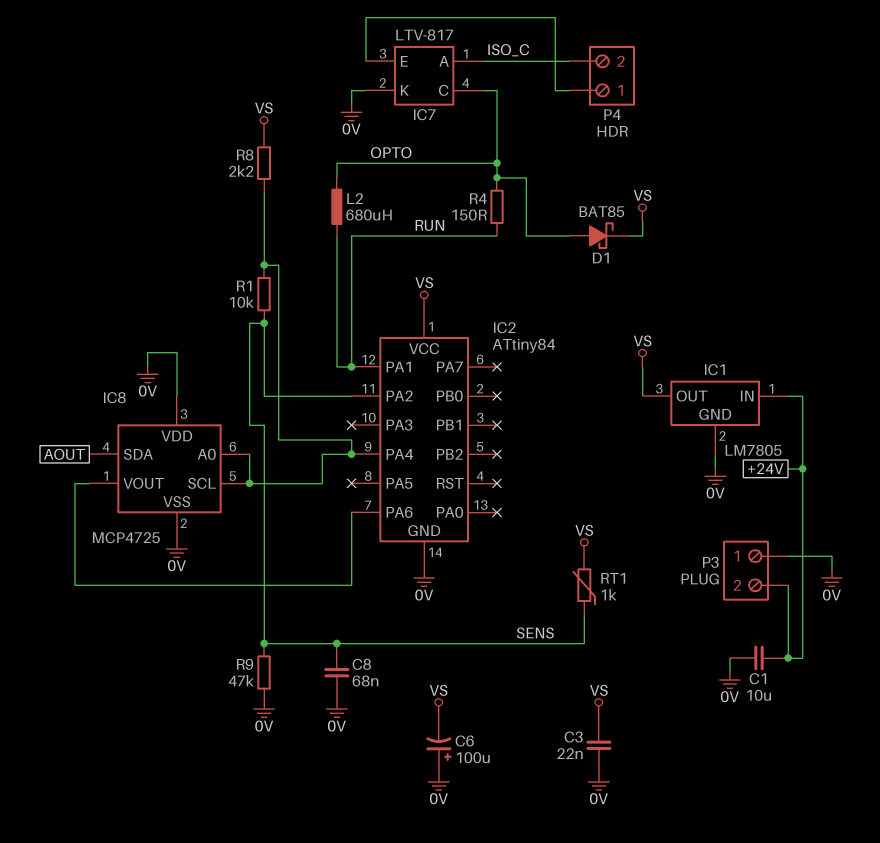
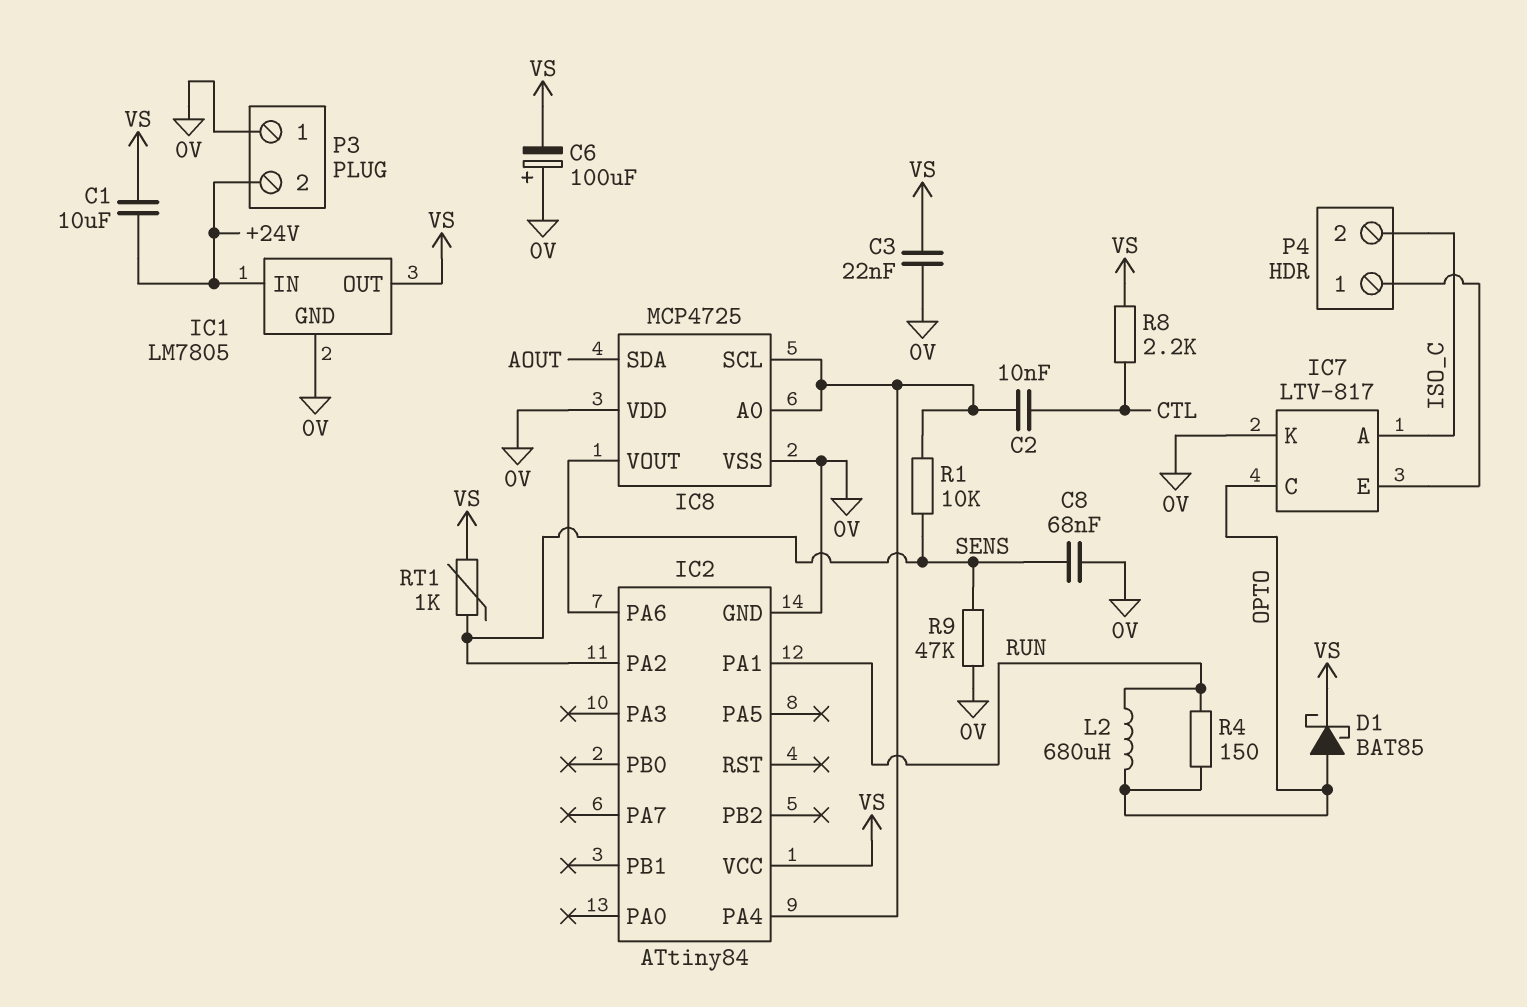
C1: 10uF (+24V, 0V) -> 10uF (+24V, VS)
C2: none -> 10nF (CTL, IC2/PA4)
R8: 2.2k (IC2/PA4, VS) -> 2.2k (CTL, VS)

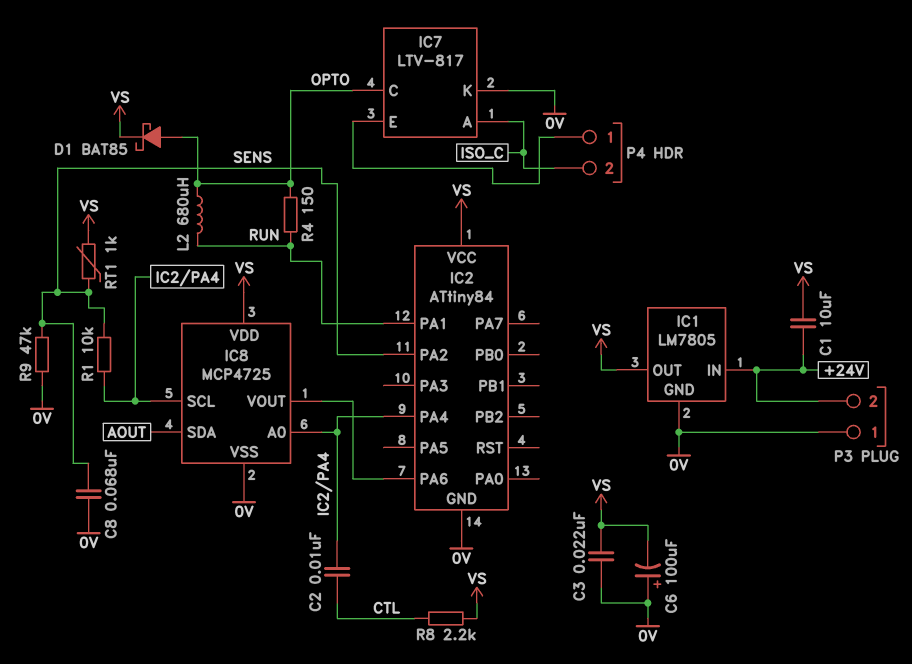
IC8 pin VDD: 0V -> VS

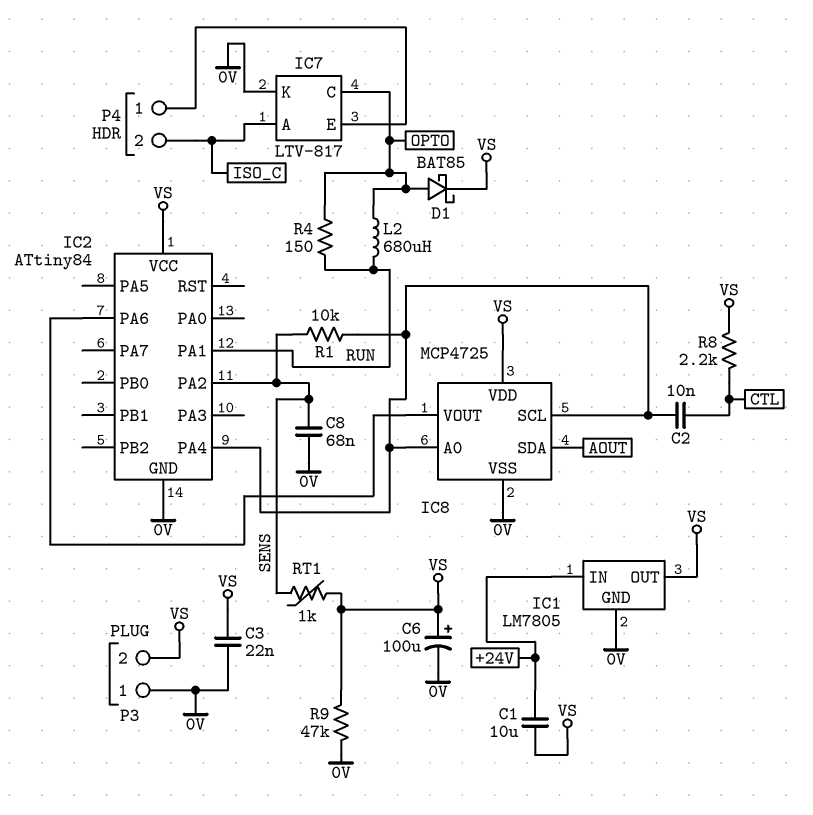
C6: 100uF (plus 0V, minus VS) -> 100uF (plus VS, minus 0V)
P3 pin 2: +24V -> VS
R9: 47k (0V, SENS) -> 47k (0V, VS)

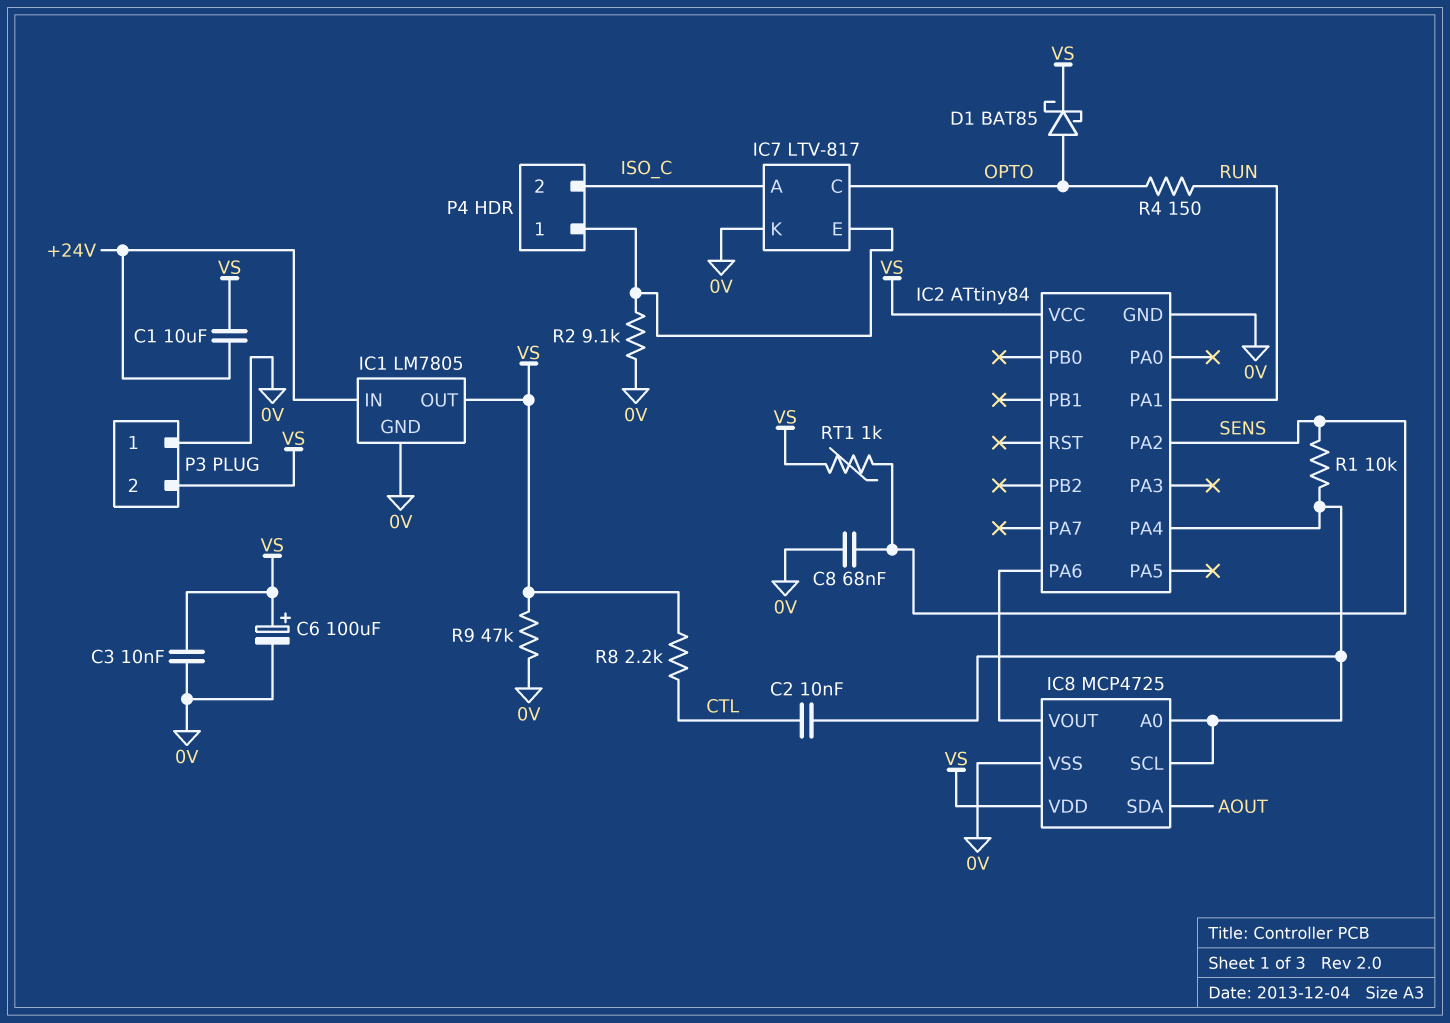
C3: 22nF (0V, VS) -> 10nF (0V, VS)
L2: 680uH (OPTO, RUN) -> none
R2: none -> 9.1k (0V, IC7/E)

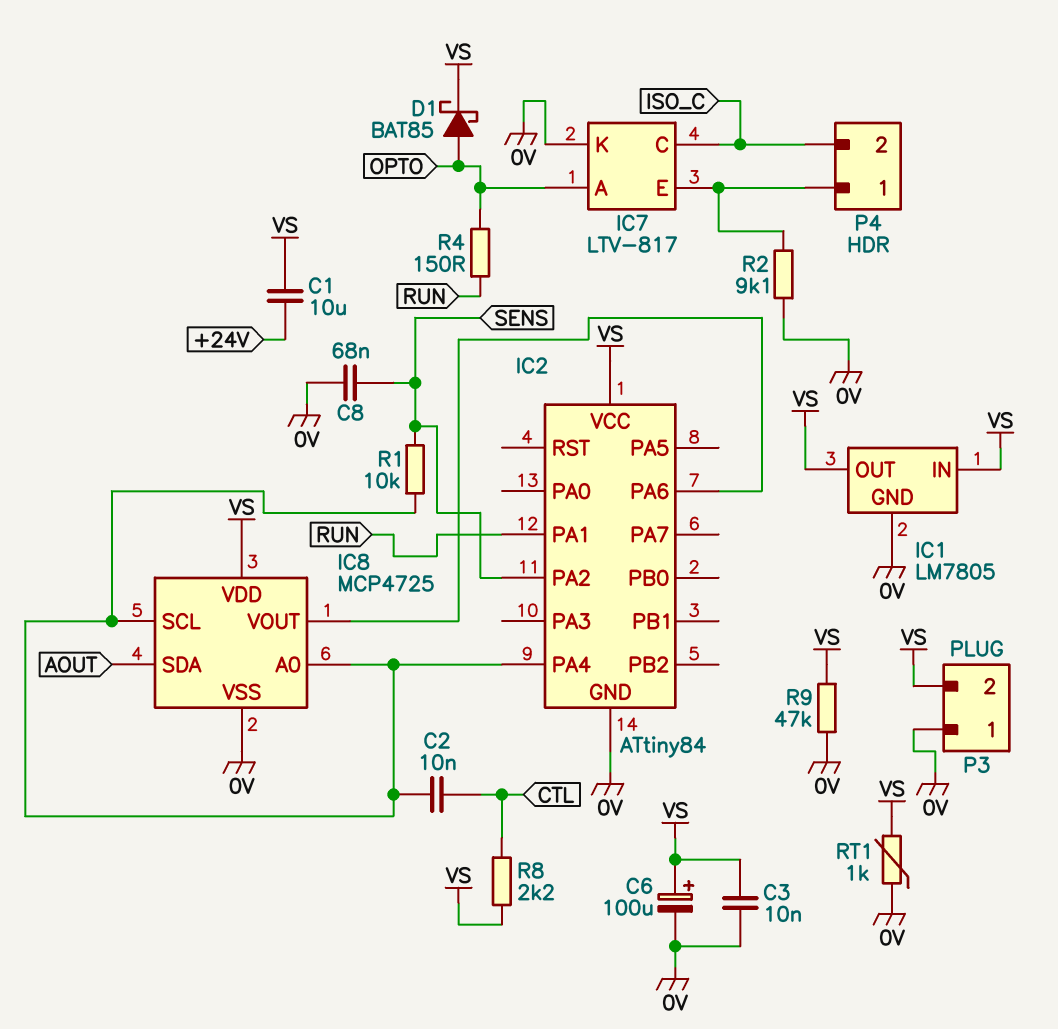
IC1 pin IN: +24V -> VS
IC7 pin A: ISO_C -> OPTO
IC7 pin C: OPTO -> ISO_C
RT1: 1k (SENS, VS) -> 1k (0V, VS)

